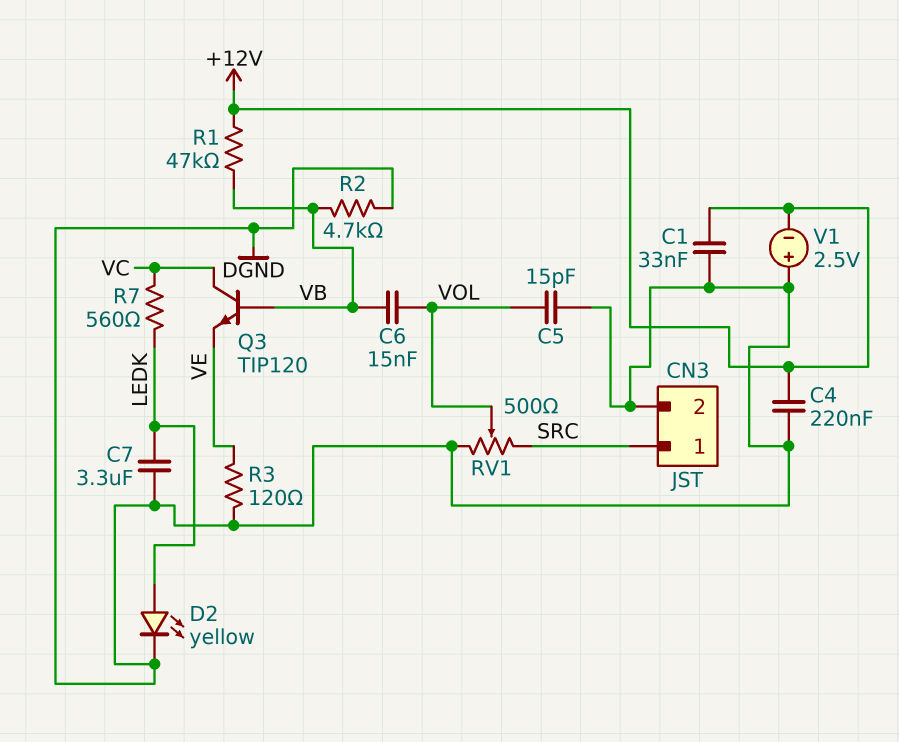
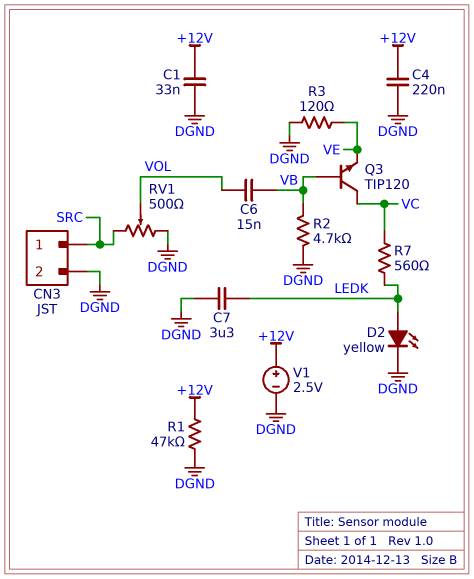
C5: 15pF (DGND, VOL) -> none
R1: 47k (+12V, VB) -> 47k (+12V, DGND)
V1: 2.5V (plus DGND, minus +12V) -> 2.5V (plus +12V, minus DGND)

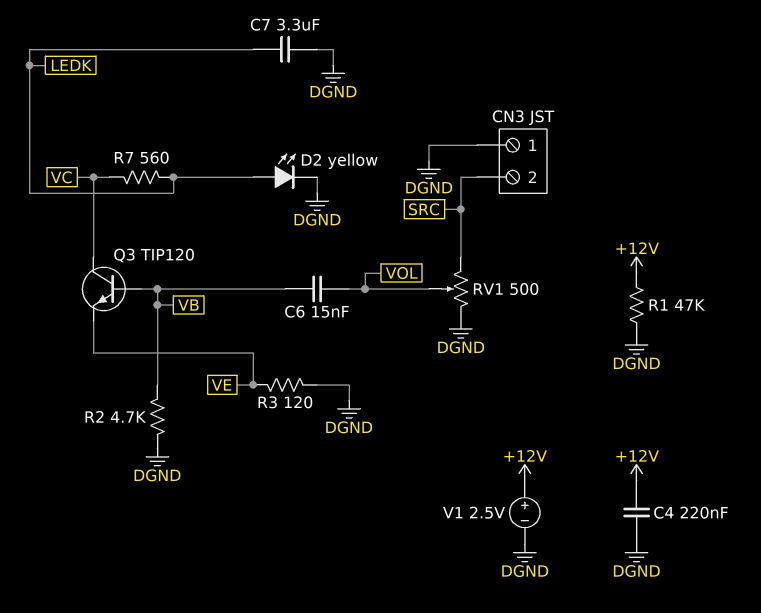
C1: 33nF (+12V, DGND) -> none
CN3 pin 1: SRC -> DGND
CN3 pin 2: DGND -> SRC

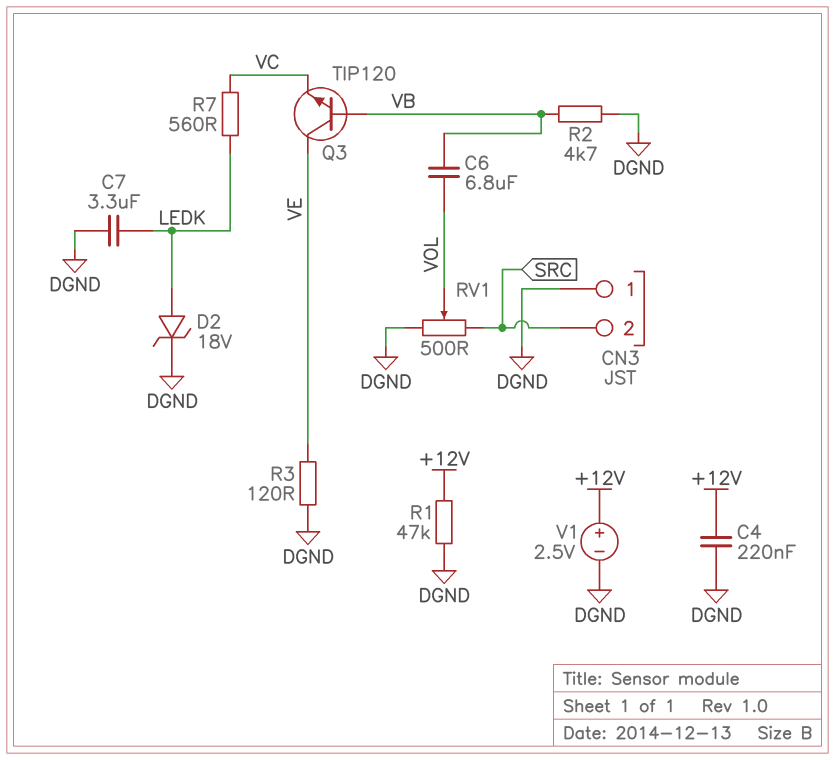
C6: 15nF (VB, VOL) -> 6.8uF (VB, VOL)
D2: LED yellow (A LEDK, K DGND) -> zener 18V (A LEDK, K DGND)
Q3: NPN TIP120 (B VB, C VC, E VE) -> NPN TIP120 (B VB, C VE, E VC)

